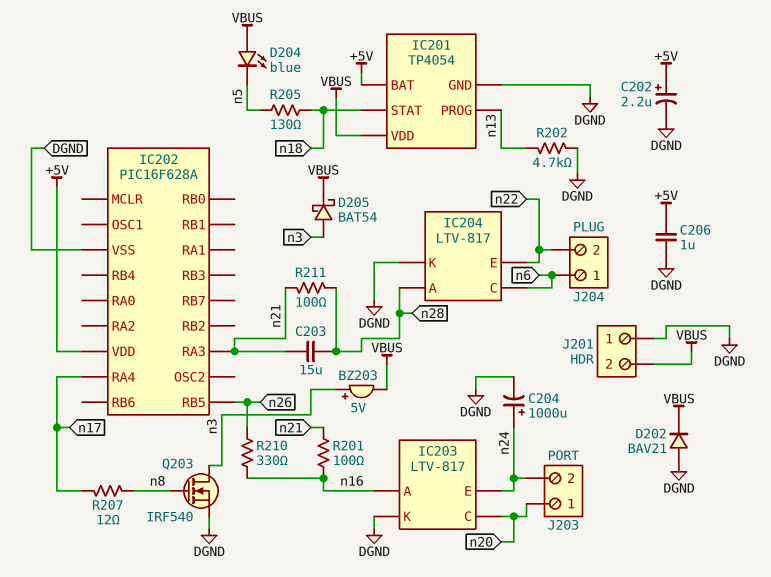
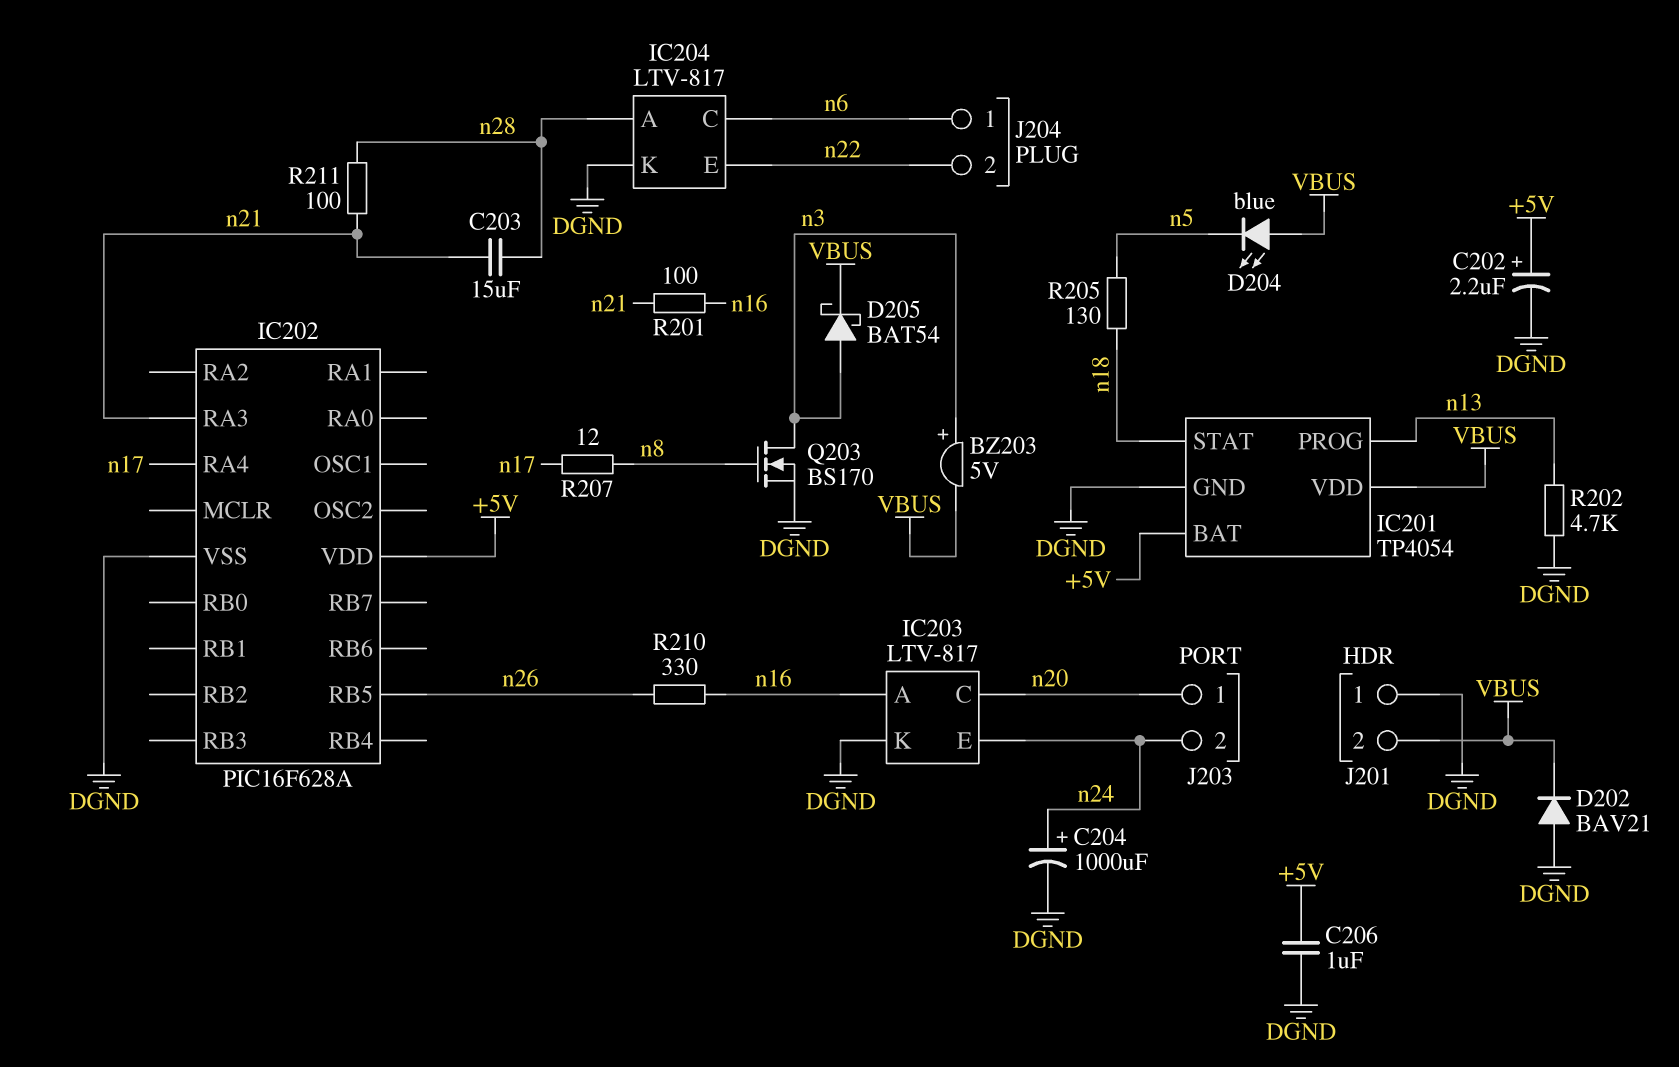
Q203: NMOS IRF540 (G n8, D n3, S DGND) -> NMOS BS170 (G n8, D n3, S DGND)

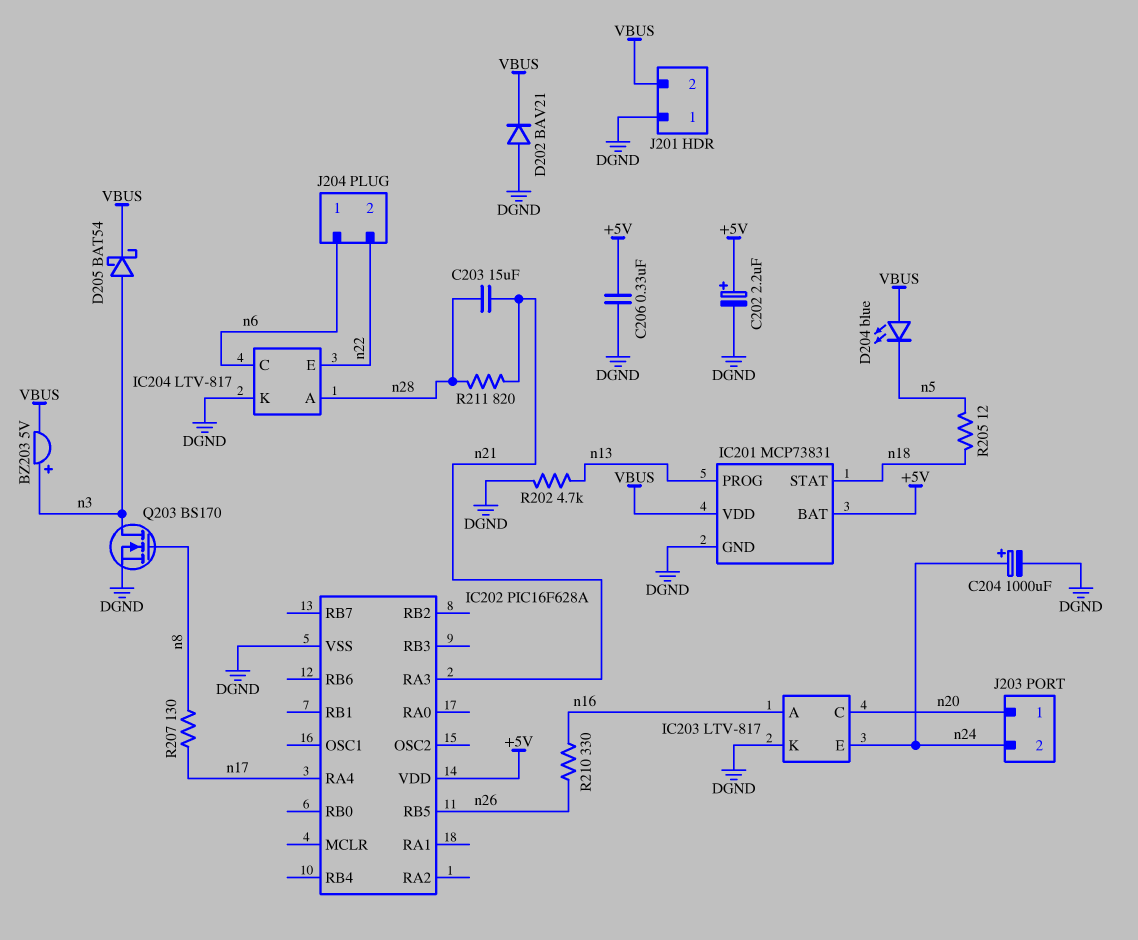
C206: 1uF (+5V, DGND) -> 330nF (+5V, DGND)
IC201: TP4054 -> MCP73831
R201: 100 (n16, n21) -> none
R205: 130 (n5, n18) -> 12 (n5, n18)
R207: 12 (n8, n17) -> 130 (n8, n17)
R211: 100 (n21, n28) -> 820 (n21, n28)

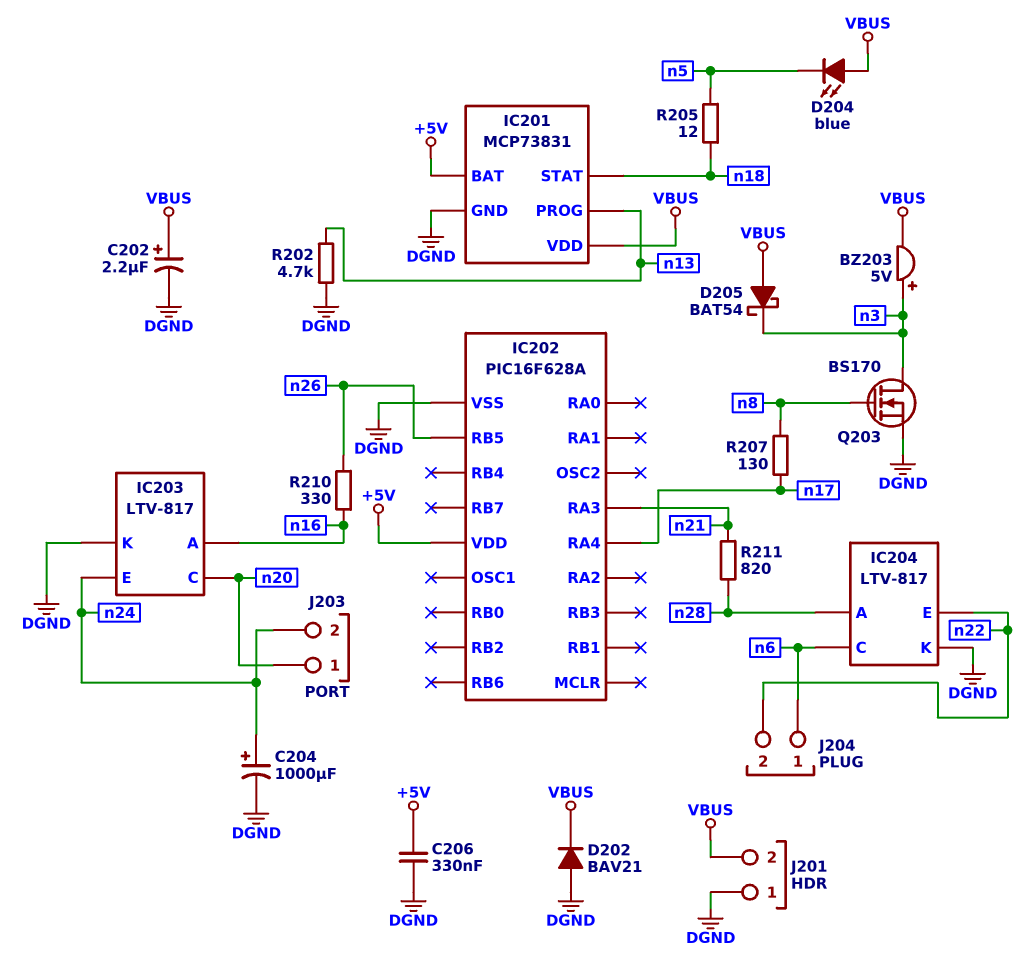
C202: 2.2uF (plus +5V, minus DGND) -> 2.2uF (plus VBUS, minus DGND)
C203: 15uF (n21, n28) -> none
D205: schottky BAT54 (A n3, K VBUS) -> schottky BAT54 (A VBUS, K n3)

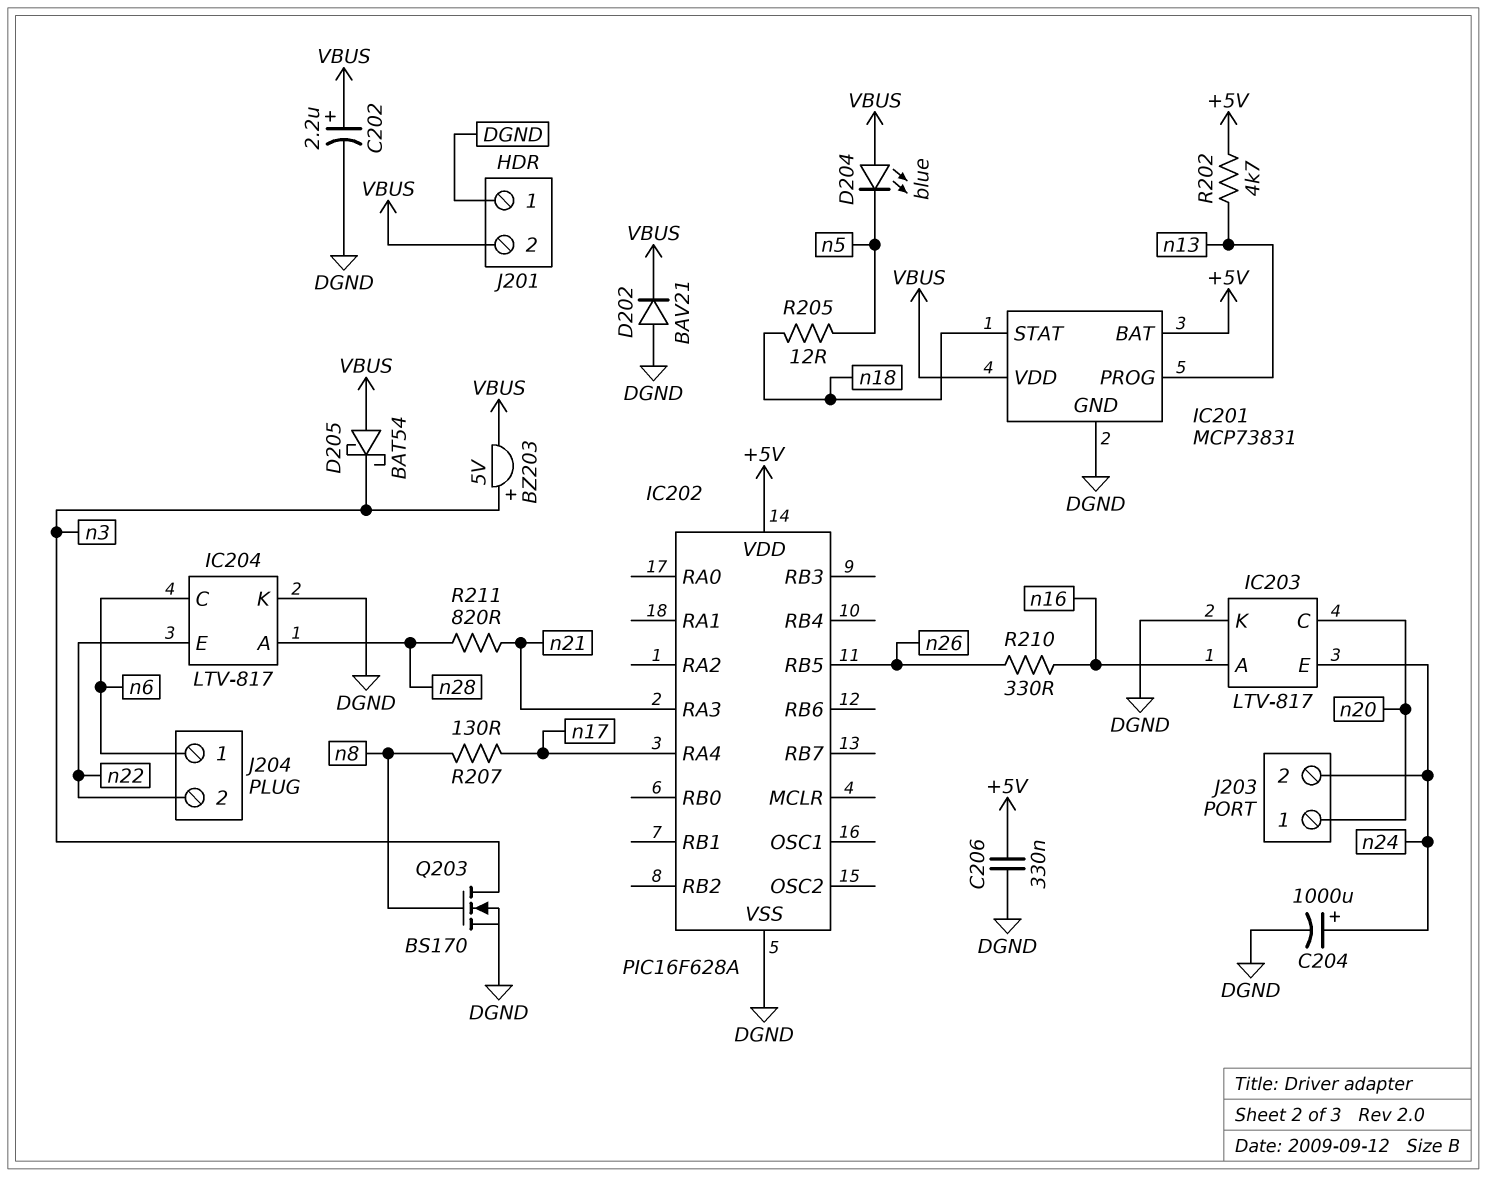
R202: 4.7k (DGND, n13) -> 4.7k (+5V, n13)

